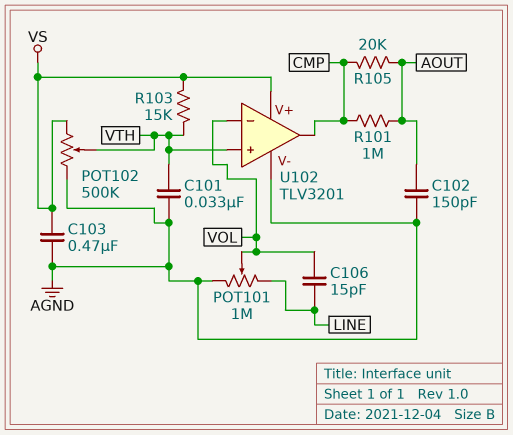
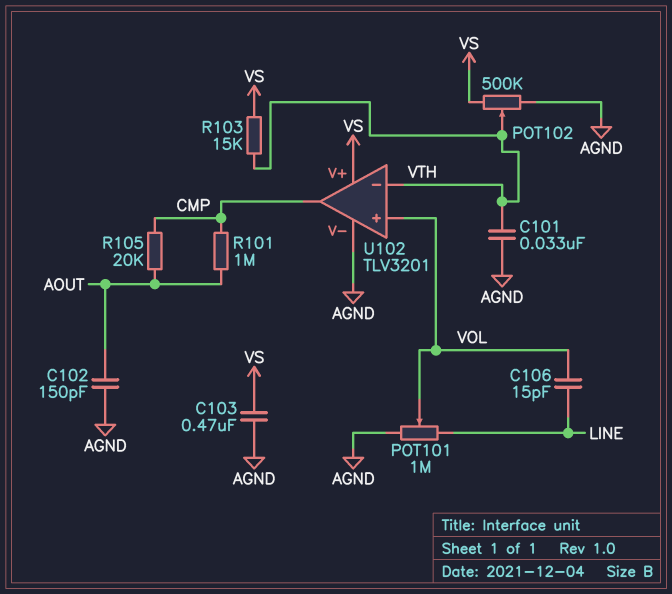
U102 pin in+: VTH -> VOL
U102 pin in-: VOL -> VTH

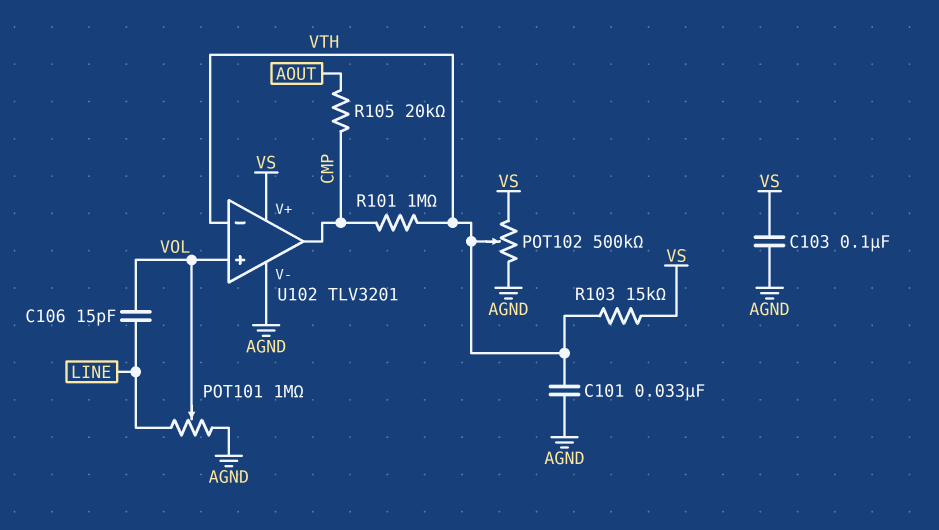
C102: 150pF (AGND, AOUT) -> none
C103: 470nF (AGND, VS) -> 100nF (AGND, VS)
R101: 1M (AOUT, CMP) -> 1M (CMP, VTH)

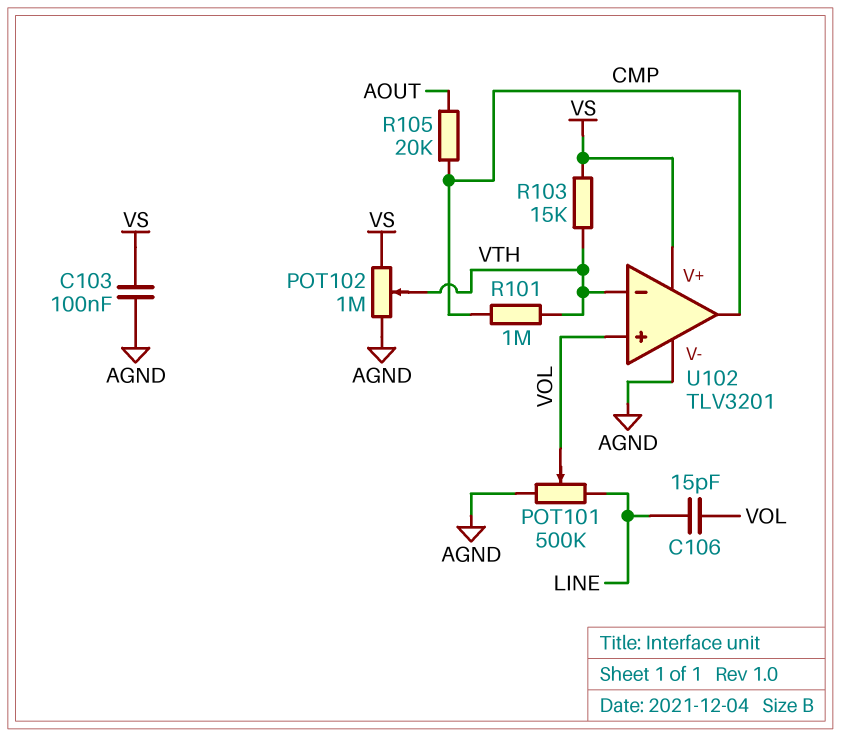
C101: 33nF (AGND, VTH) -> none
POT101: 1M (AGND, LINE, wiper VOL) -> 500k (AGND, LINE, wiper VOL)
POT102: 500k (AGND, VS, wiper VTH) -> 1M (AGND, VS, wiper VTH)

